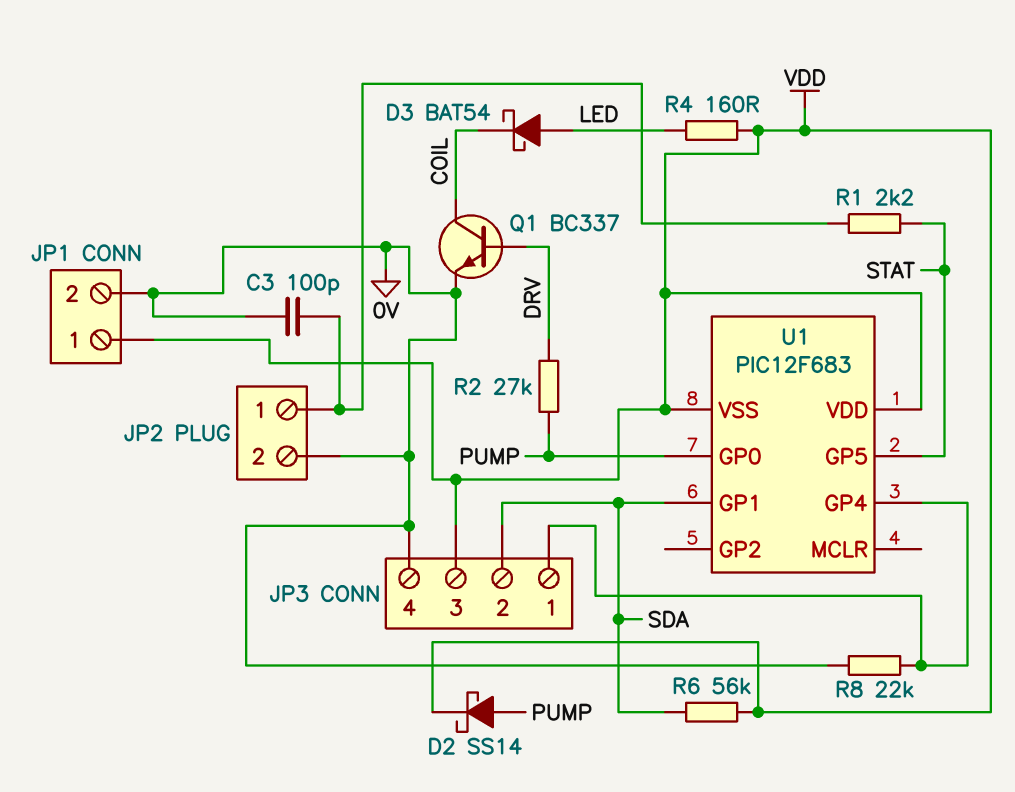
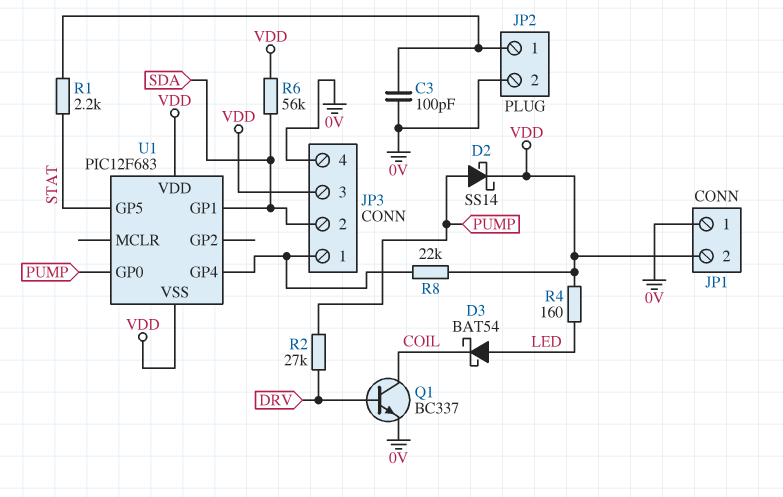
JP1 pin 1: VDD -> 0V
JP1 pin 2: 0V -> VDD
R8: 22k (0V, JP3/1) -> 22k (JP3/1, VDD)

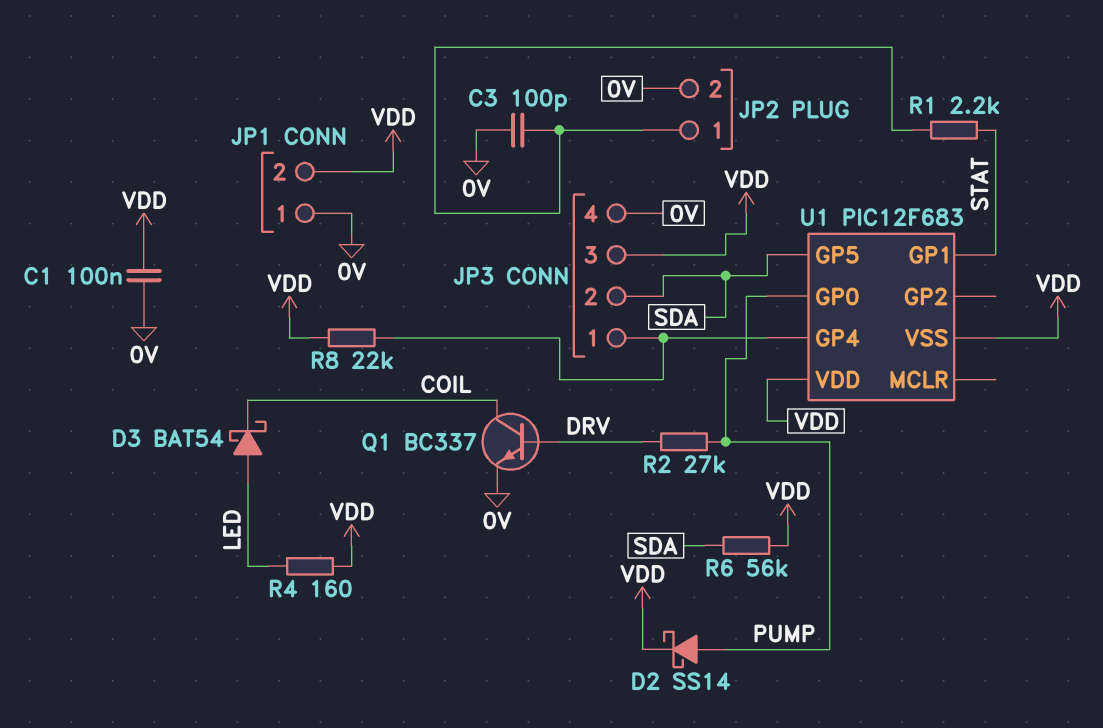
C1: none -> 100nF (0V, VDD)
U1 pin GP1: SDA -> STAT
U1 pin GP5: STAT -> SDA

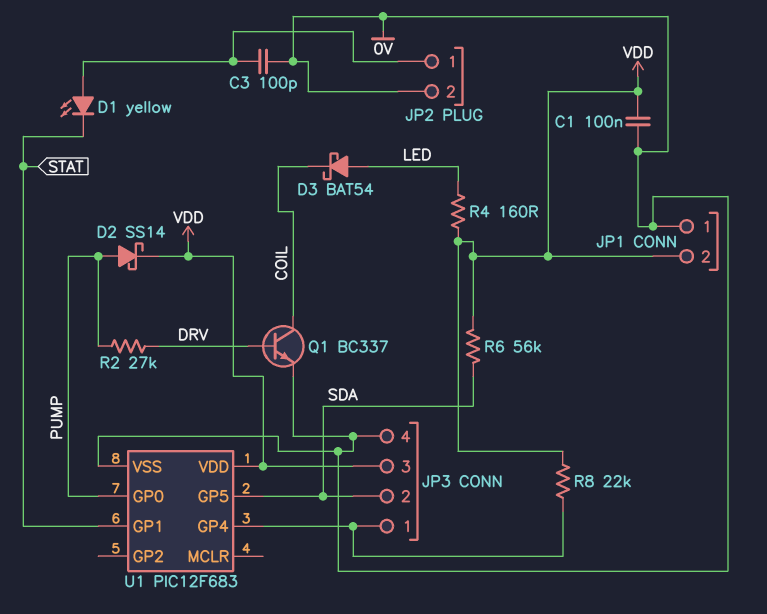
D1: none -> LED yellow (A JP2/1, K STAT)
R1: 2.2k (JP2/1, STAT) -> none
U1 pin VSS: VDD -> 0V

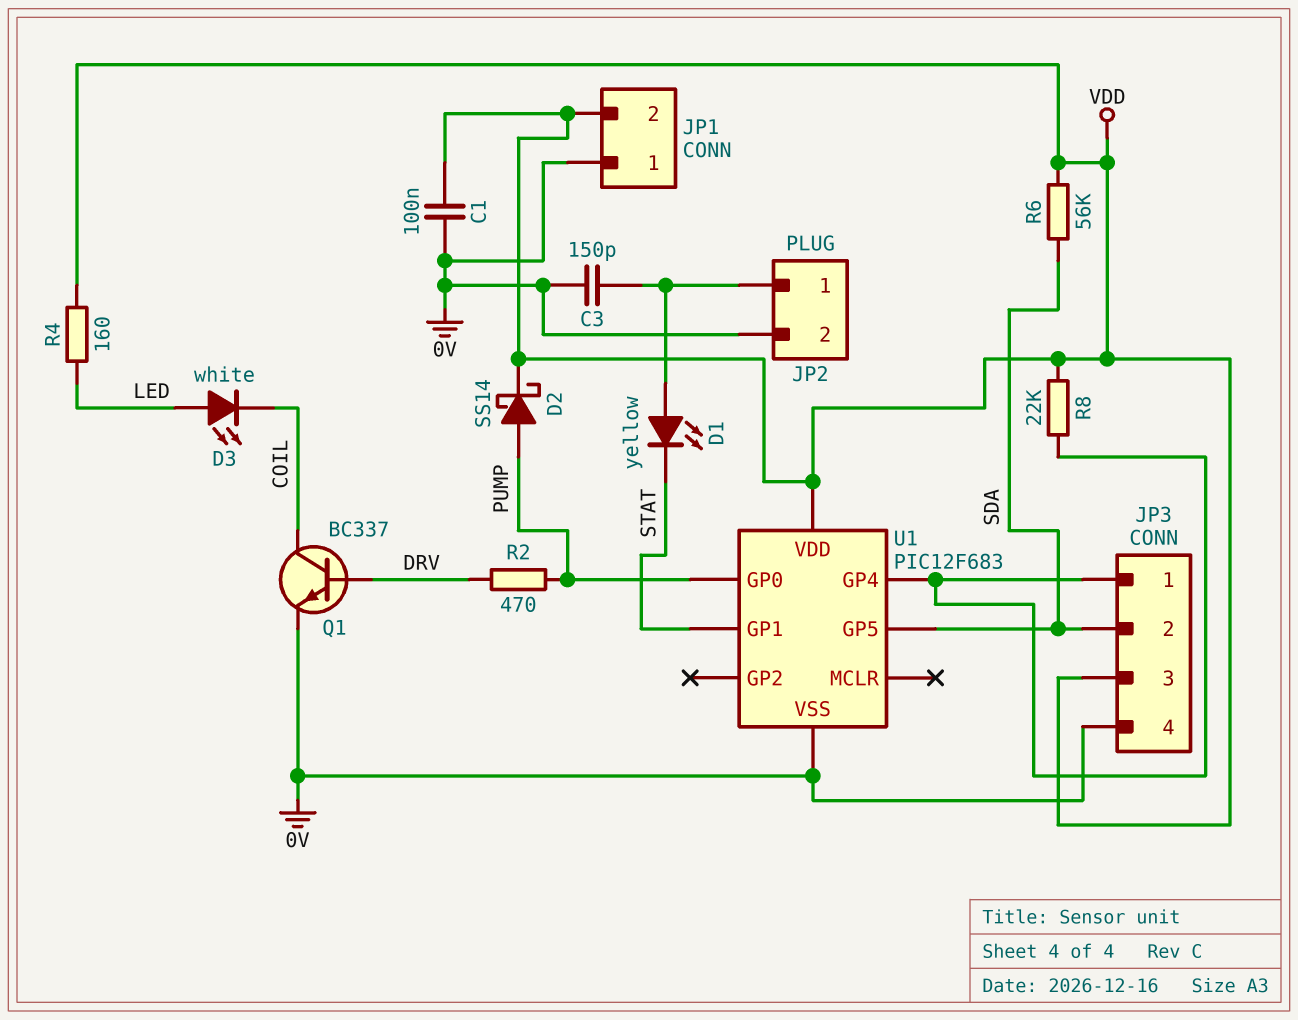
C3: 100pF (0V, JP2/1) -> 150pF (0V, JP2/1)
D3: schottky BAT54 (A LED, K COIL) -> LED white (A LED, K COIL)
R2: 27k (DRV, PUMP) -> 470 (DRV, PUMP)

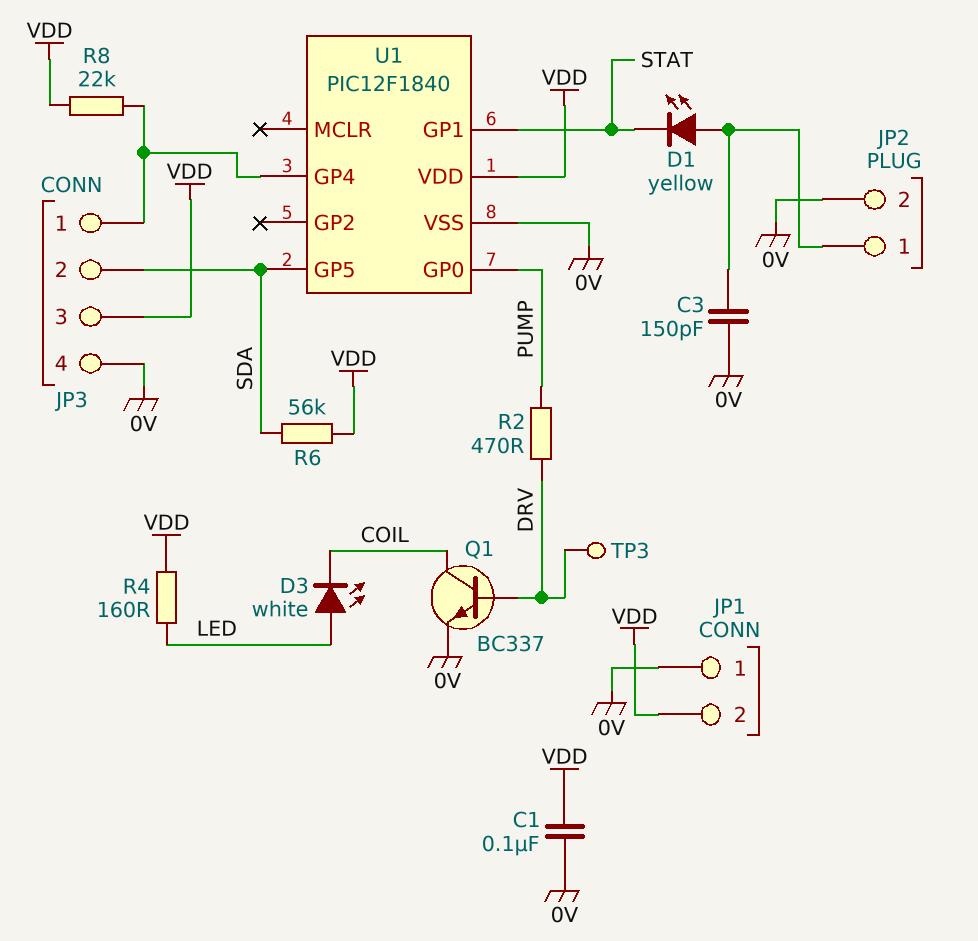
D2: schottky SS14 (A PUMP, K VDD) -> none
TP3: none -> test point (DRV)
U1: PIC12F683 -> PIC12F1840

